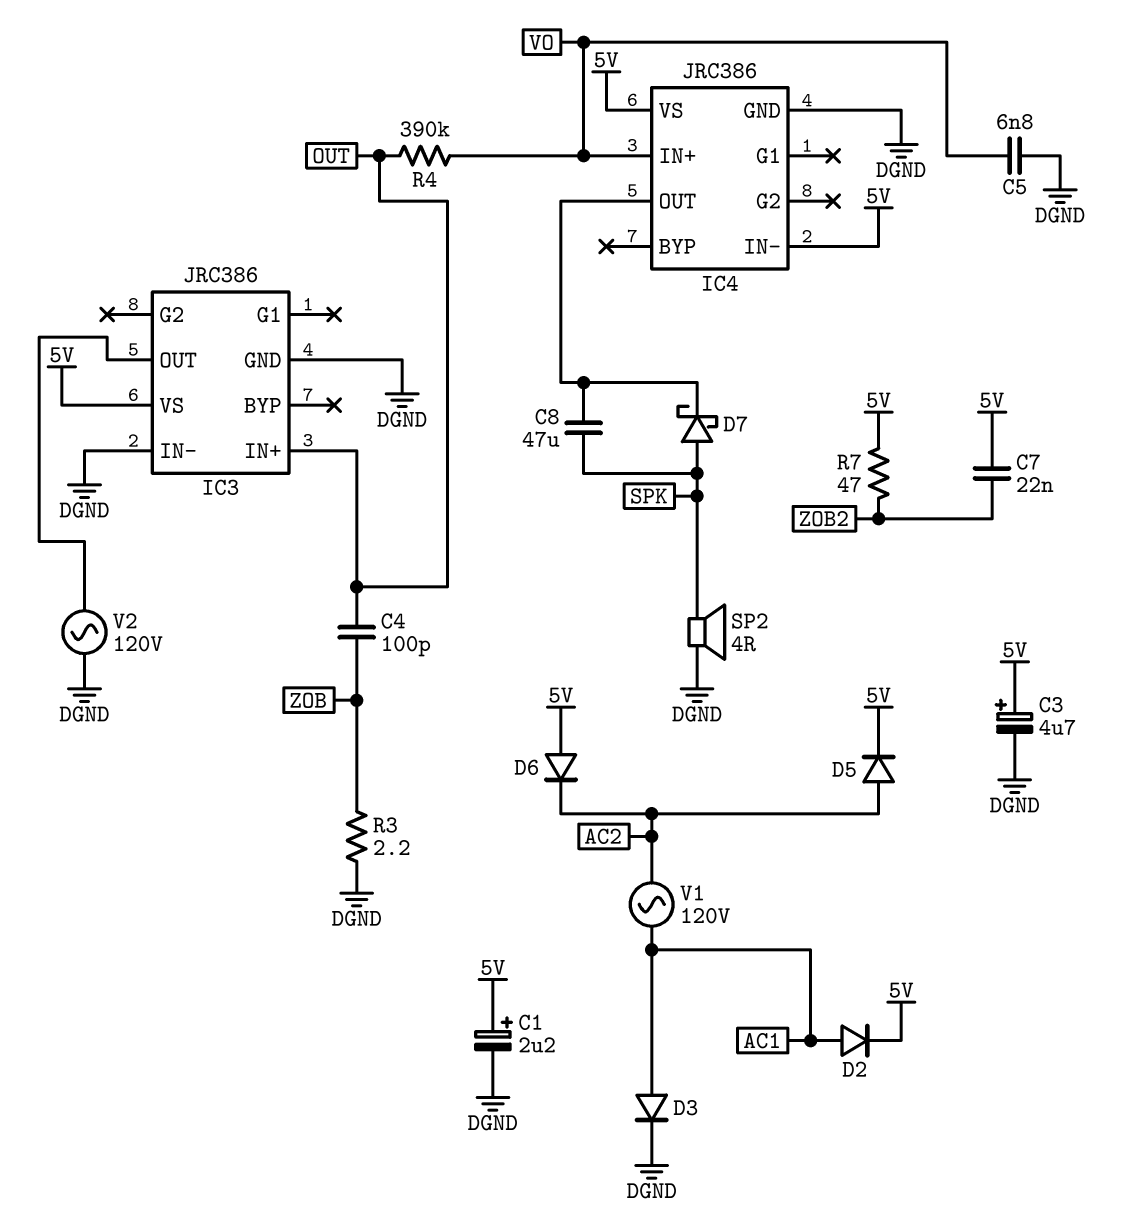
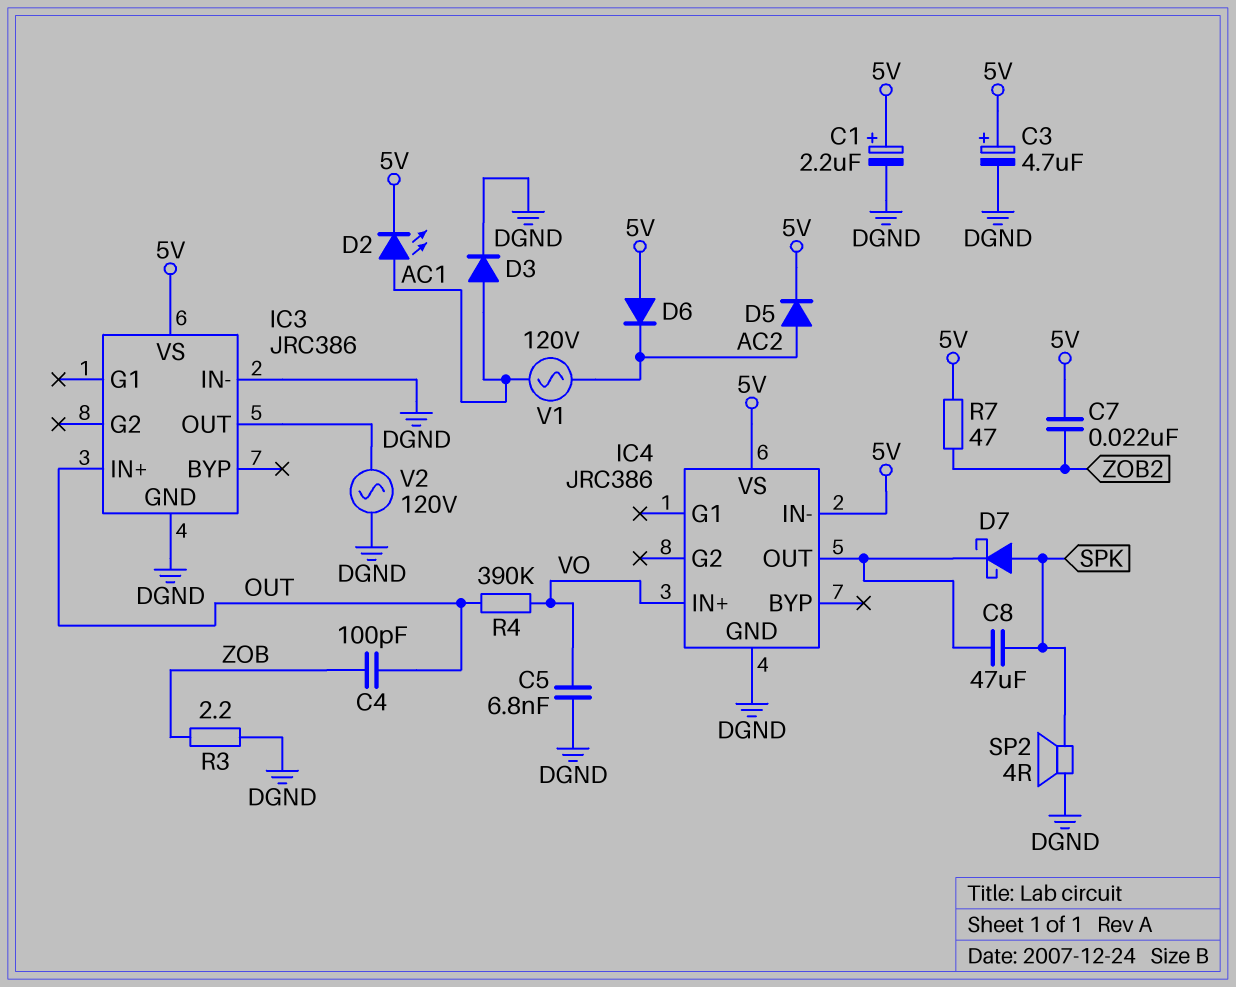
D2: diode (A AC1, K 5V) -> LED (A AC1, K 5V)

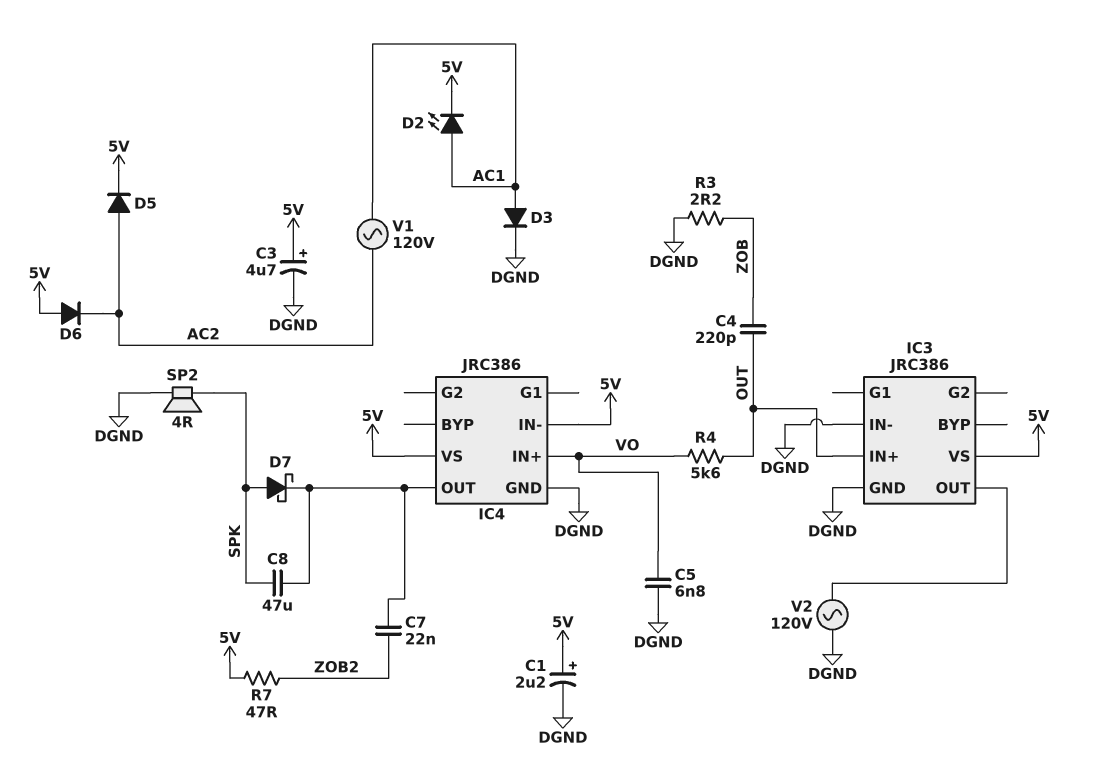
C4: 100pF (OUT, ZOB) -> 220pF (OUT, ZOB)
C7: 22nF (5V, ZOB2) -> 22nF (IC4/OUT, ZOB2)
R4: 390k (OUT, VO) -> 5.6k (OUT, VO)

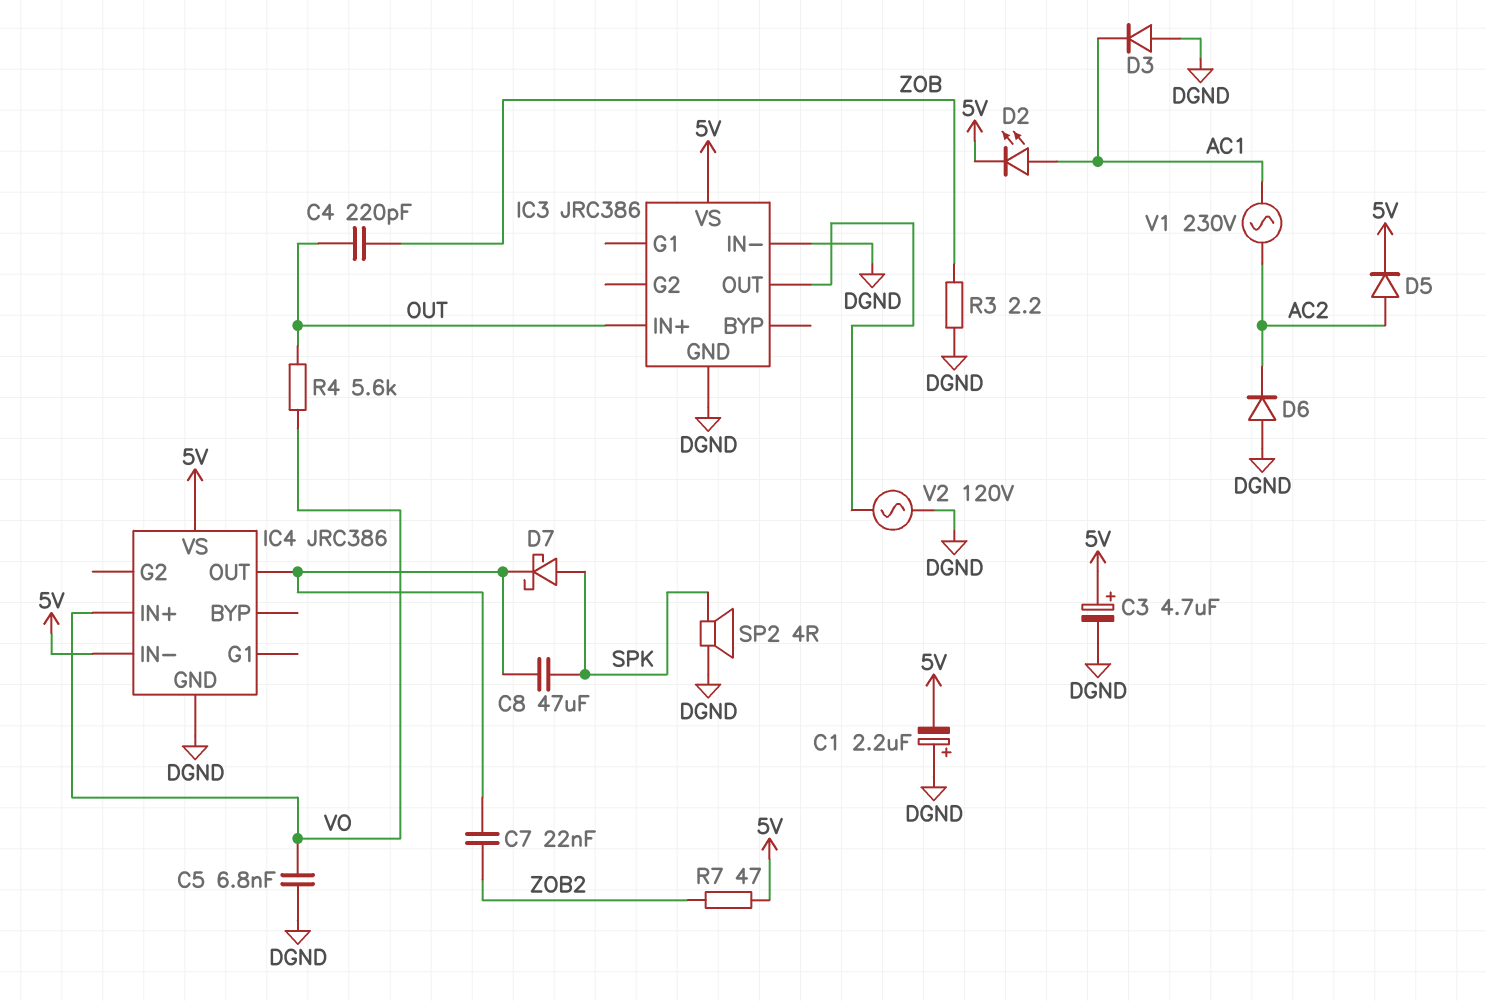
C1: 2.2uF (plus 5V, minus DGND) -> 2.2uF (plus DGND, minus 5V)
D3: diode (A AC1, K DGND) -> diode (A DGND, K AC1)
D6: diode (A 5V, K AC2) -> diode (A DGND, K AC2)
V1: AC 120V (AC1, AC2) -> AC 230V (AC1, AC2)

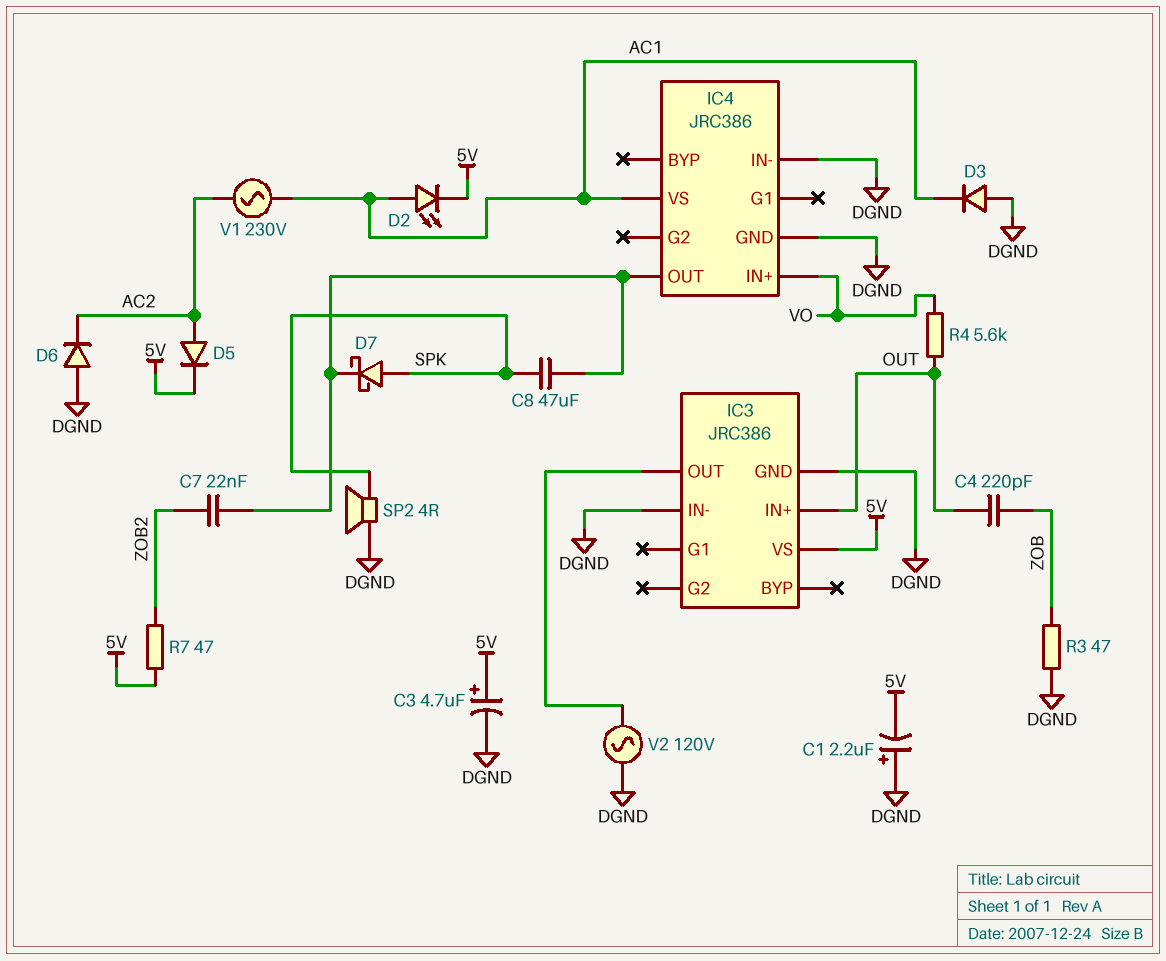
C5: 6.8nF (DGND, VO) -> none
IC4 pin IN-: 5V -> DGND
IC4 pin VS: 5V -> AC1
R3: 2.2 (DGND, ZOB) -> 47 (DGND, ZOB)

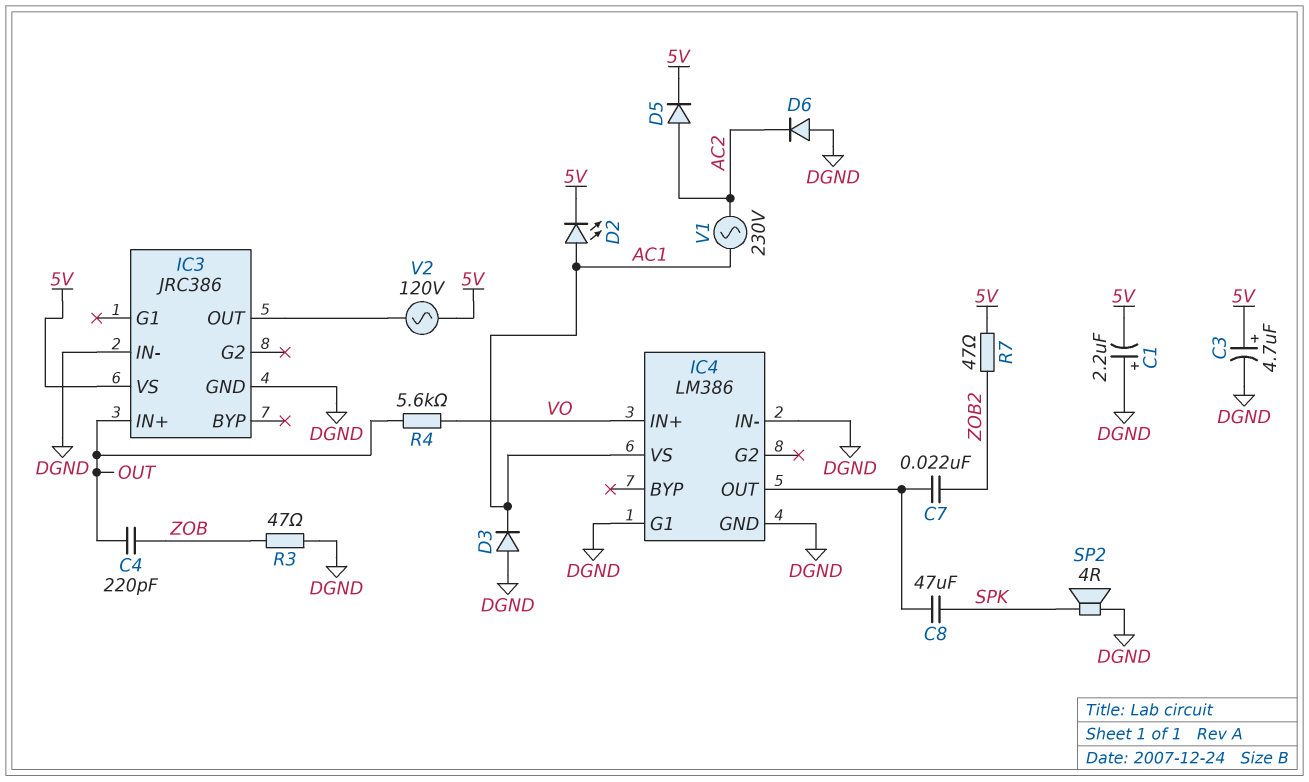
D7: schottky (A SPK, K IC4/OUT) -> none
IC4: JRC386 -> LM386
IC4 pin G1: none -> DGND
V2: AC 120V (DGND, IC3/OUT) -> AC 120V (5V, IC3/OUT)

